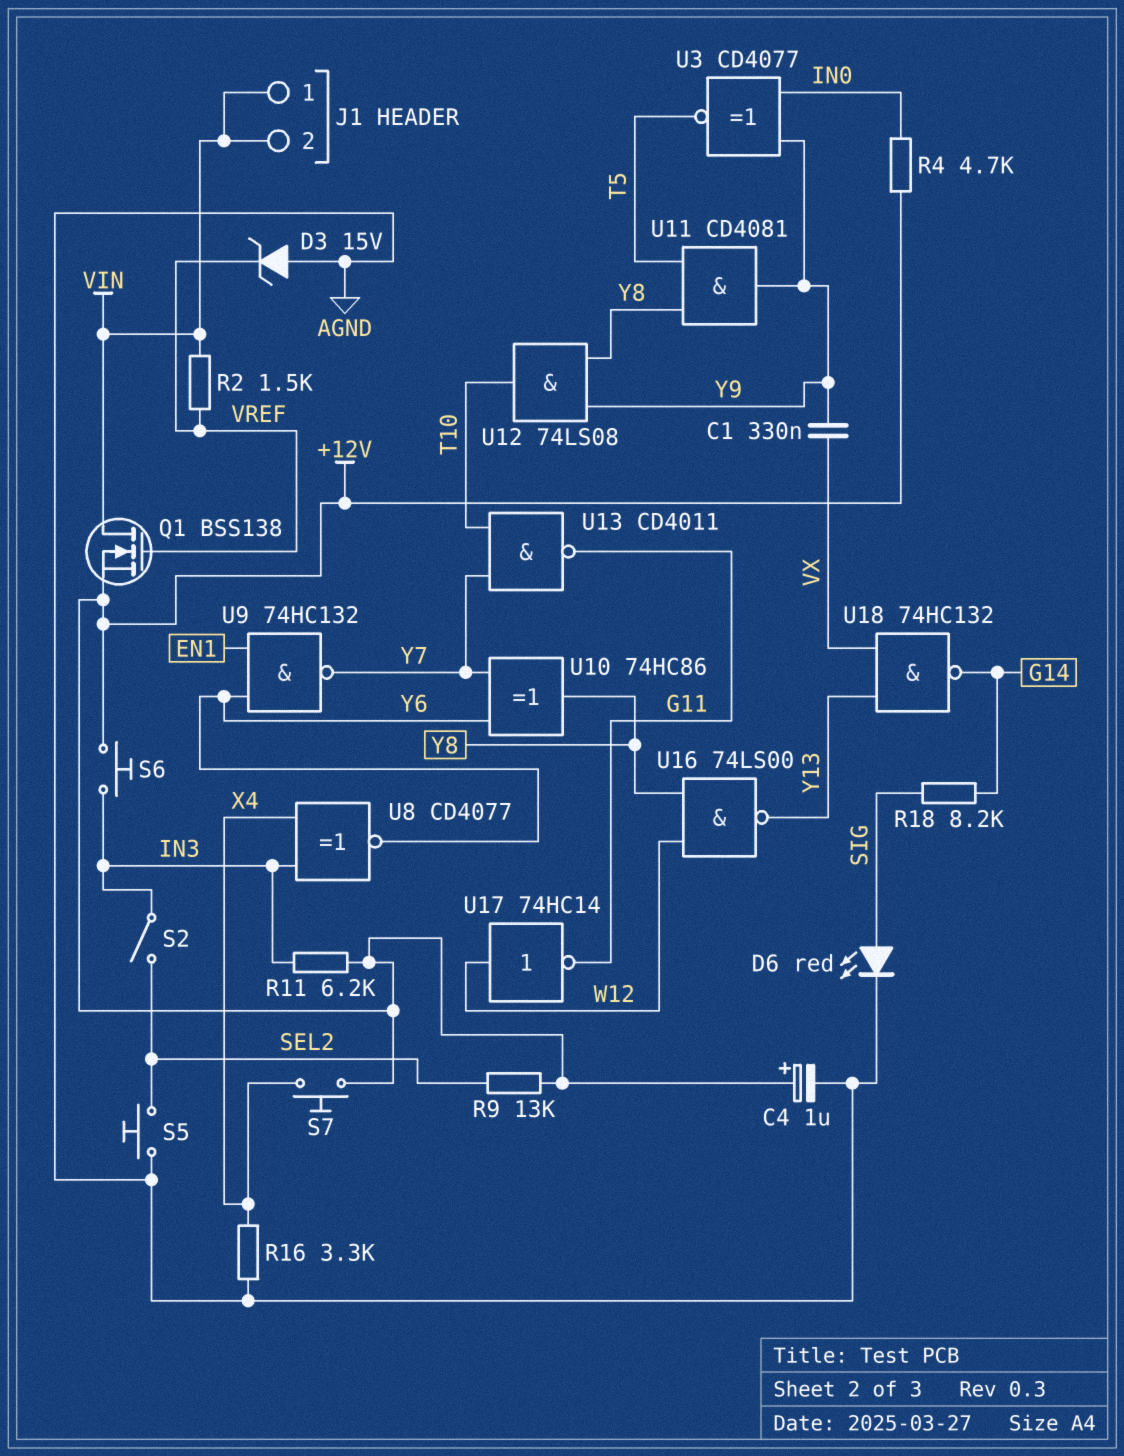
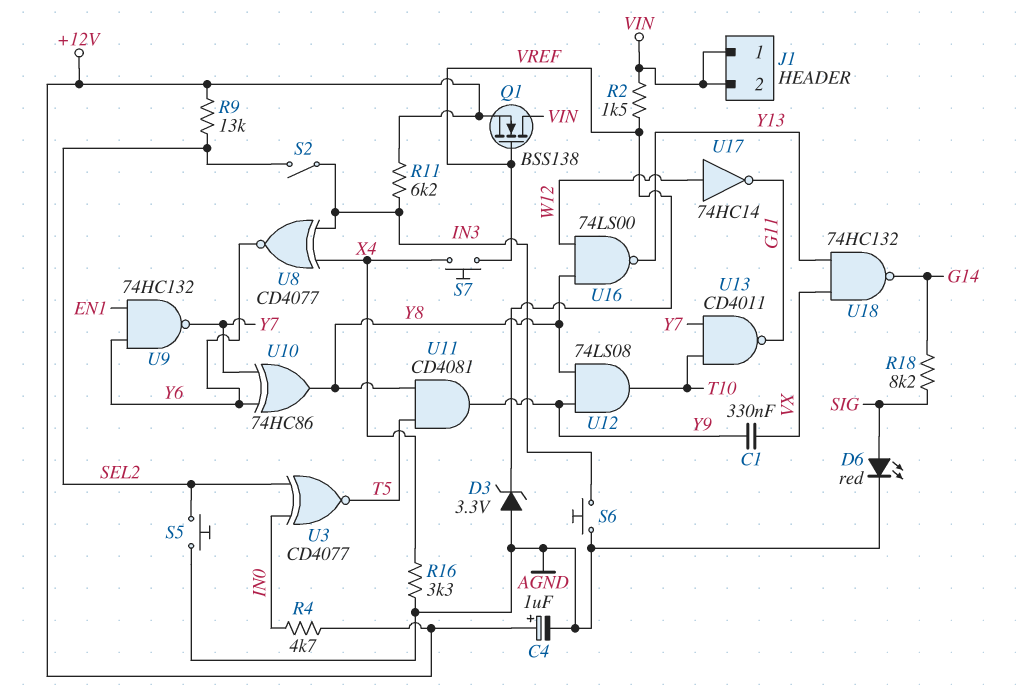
D3: zener 15V (A AGND, K VREF) -> zener 3.3V (A AGND, K VREF)
S6: button (+12V, IN3) -> button (AGND, IN3)
S7: button (+12V, X4) -> button (VREF, X4)
U3: XNOR CD4077 (in IN0, in Y9, out T5) -> XNOR CD4077 (in IN0, in SEL2, out T5)

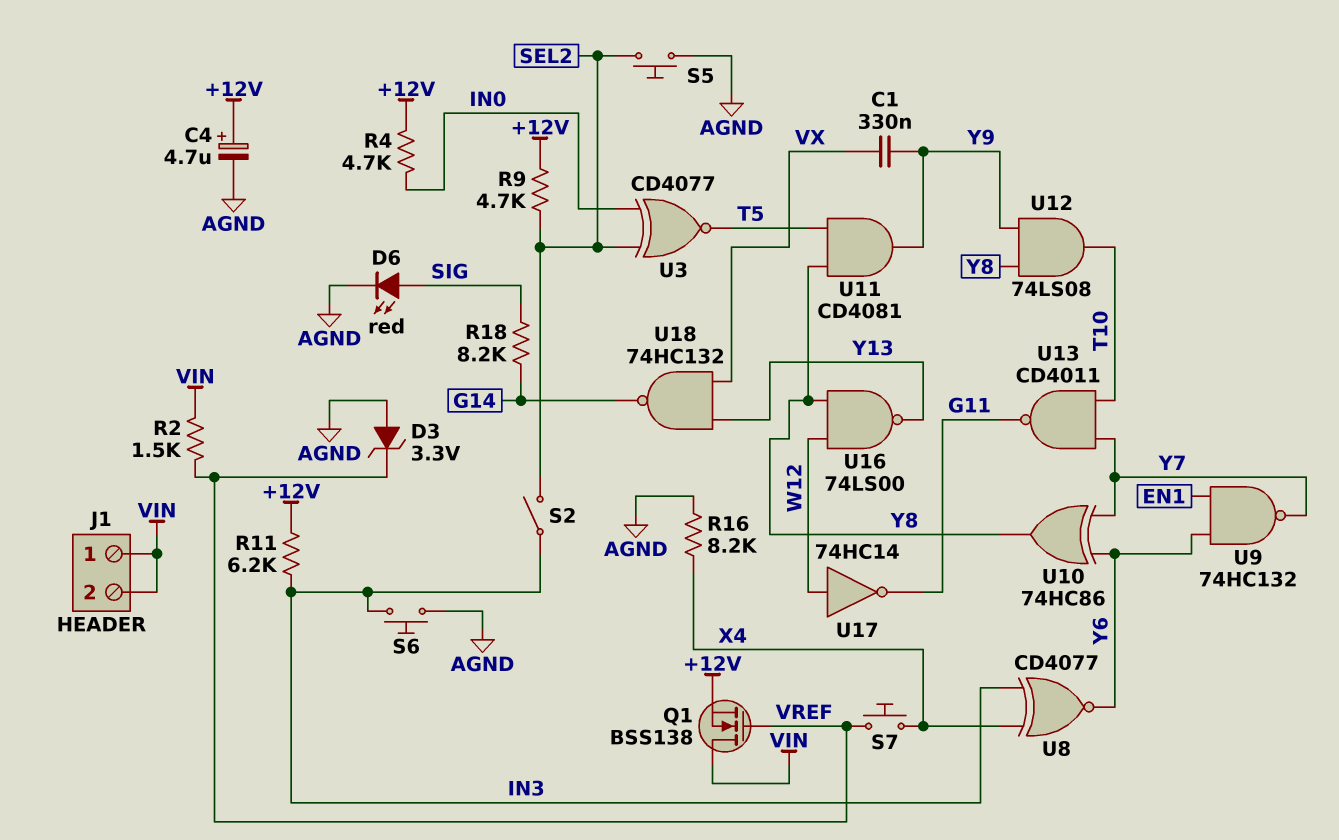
C4: 1uF (plus +12V, minus AGND) -> 4.7uF (plus +12V, minus AGND)
R9: 13k (+12V, SEL2) -> 4.7k (+12V, SEL2)
R16: 3.3k (AGND, X4) -> 8.2k (AGND, X4)

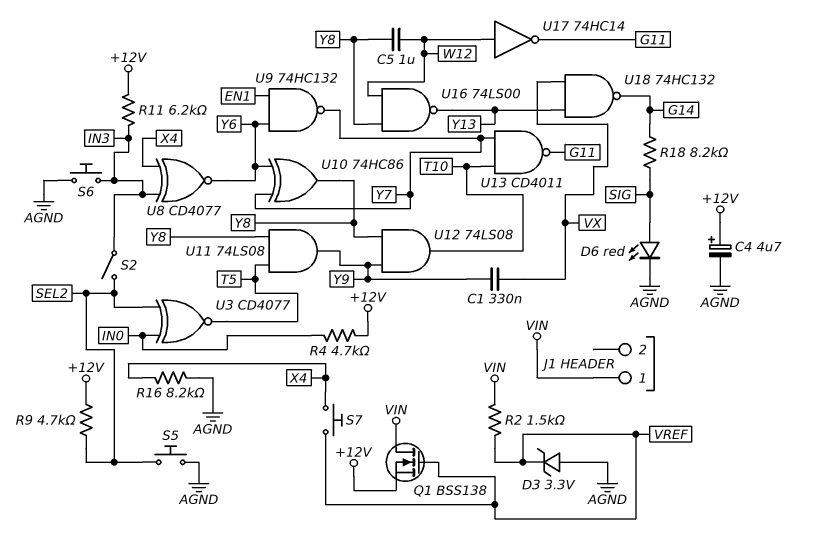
C5: none -> 1uF (W12, Y8)
J1 pin 2: VIN -> none
U11: AND CD4081 (in T5, in Y8, out Y9) -> AND 74LS08 (in T5, in Y8, out Y9)

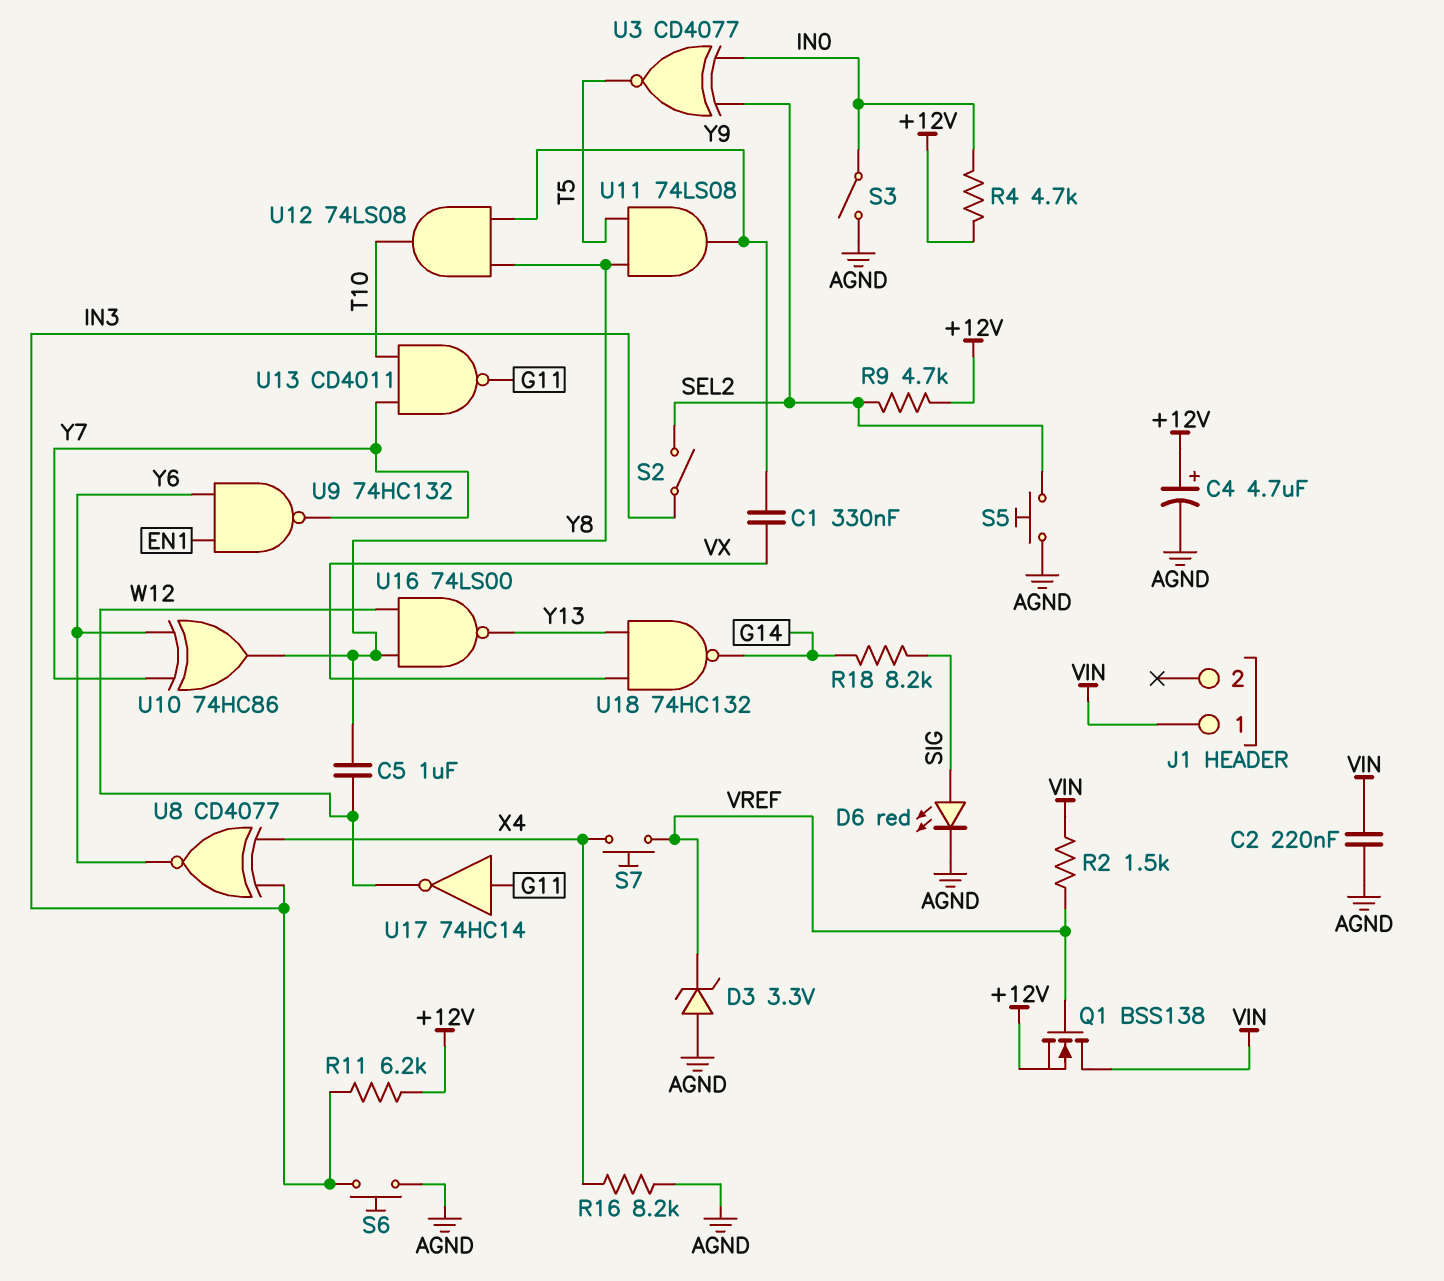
C2: none -> 220nF (AGND, VIN)
S3: none -> switch (AGND, IN0)
U17: NOT 74HC14 (in W12, out G11) -> NOT 74HC14 (in G11, out W12)

